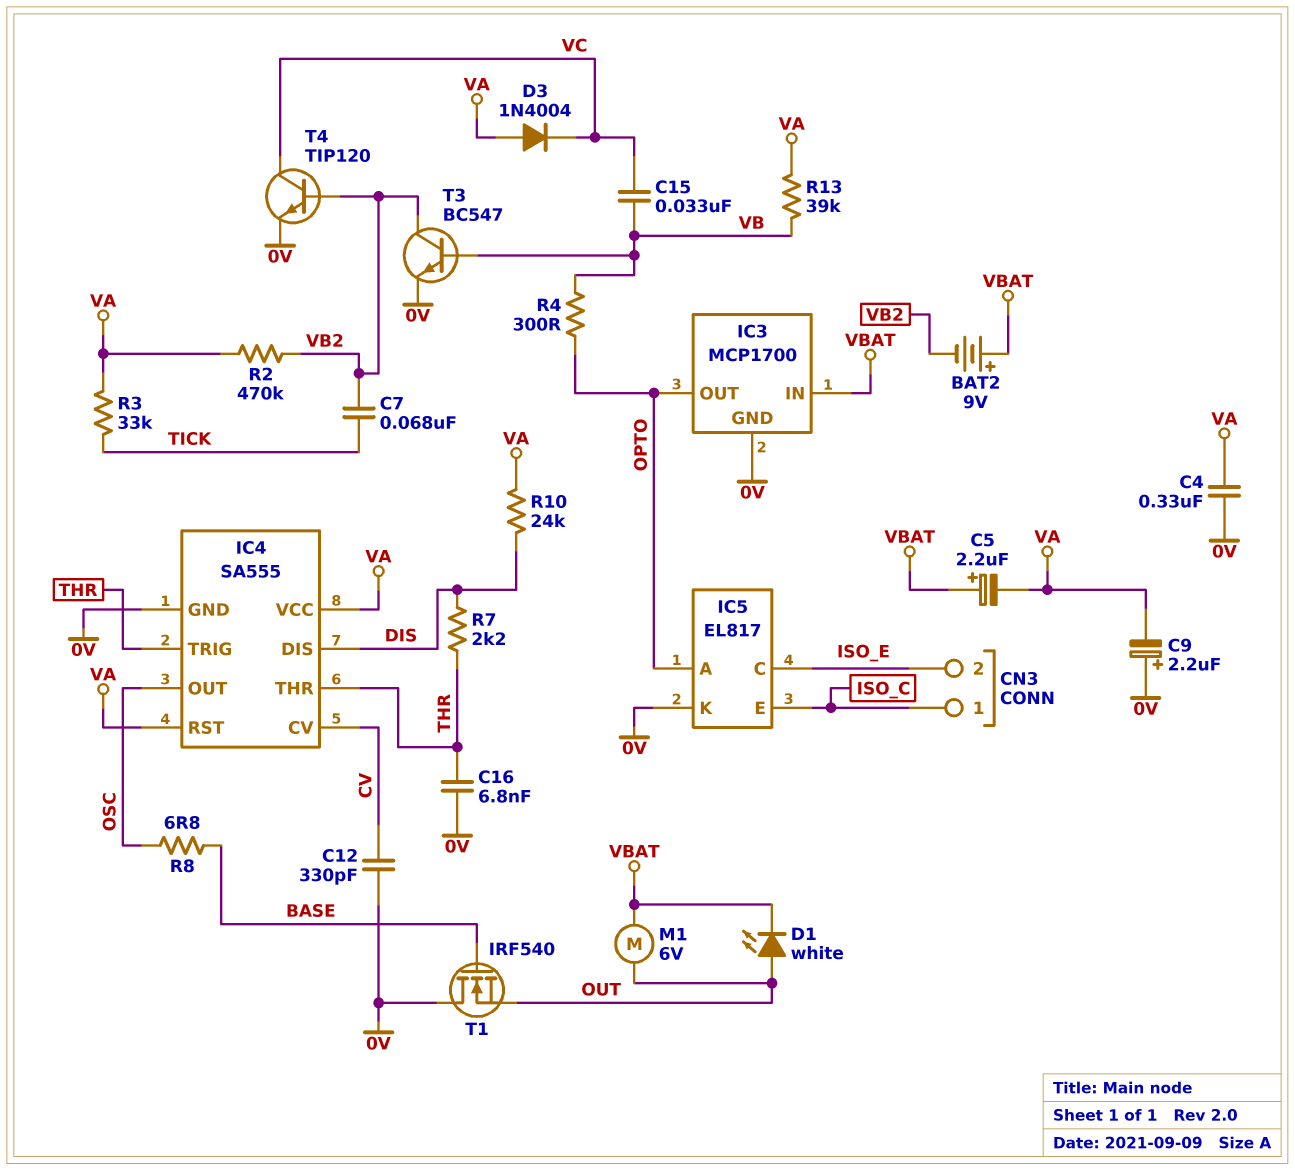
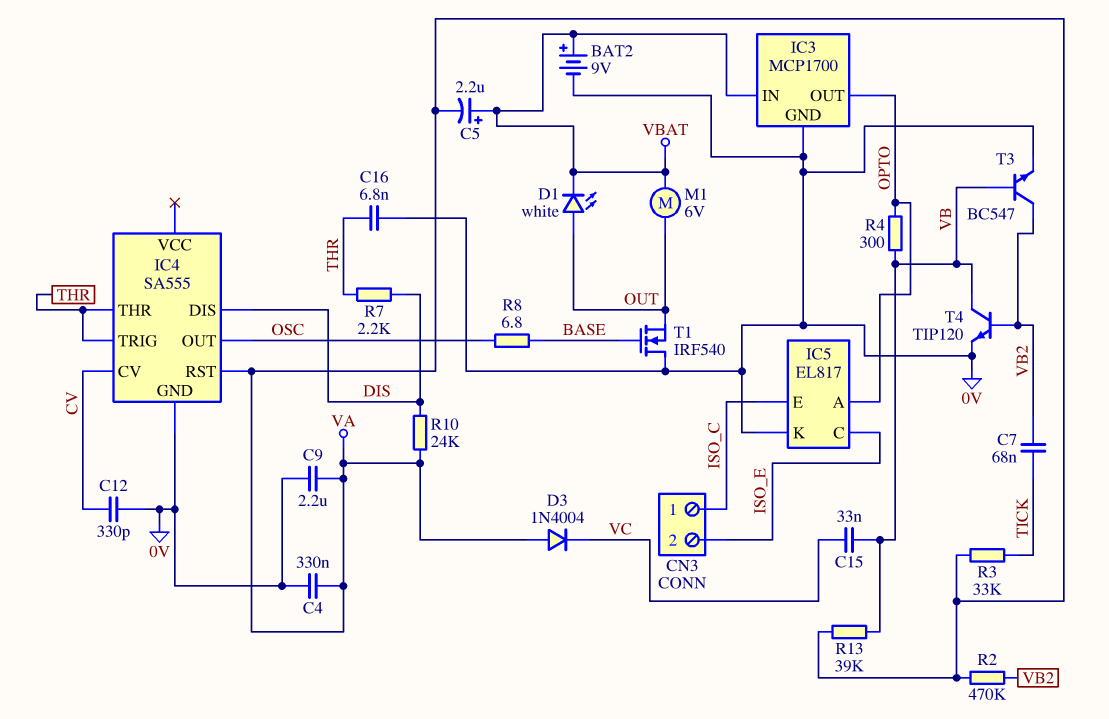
BAT2: 9V (plus VBAT, minus VB2) -> 9V (plus VBAT, minus 0V)
C9: 2.2uF (plus 0V, minus VA) -> 2.2uF (0V, VA)
IC4 pin VCC: VA -> none
T4: NPN TIP120 (B VB2, C VC, E 0V) -> NPN TIP120 (B VB2, C VB, E 0V)

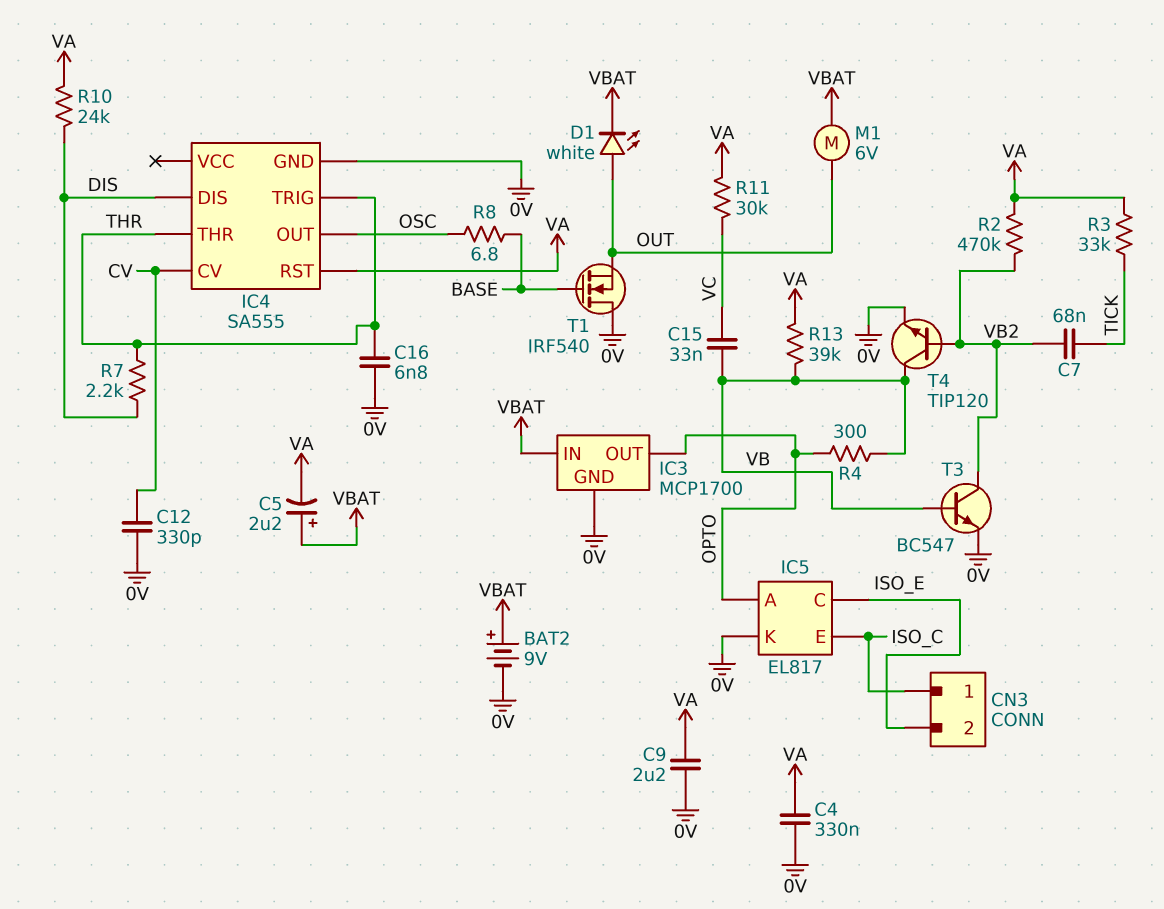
D3: diode 1N4004 (A VA, K VC) -> none
R11: none -> 30k (VA, VC)

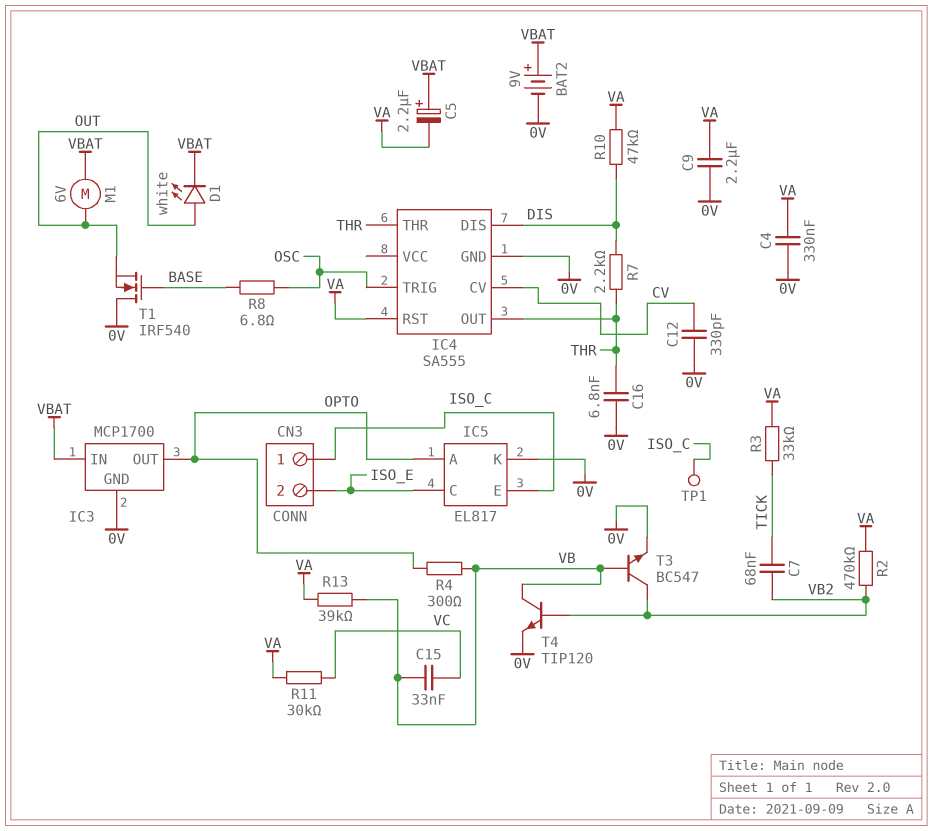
IC4 pin OUT: OSC -> THR
IC4 pin TRIG: THR -> OSC
R10: 24k (DIS, VA) -> 47k (DIS, VA)
TP1: none -> test point (ISO_C)

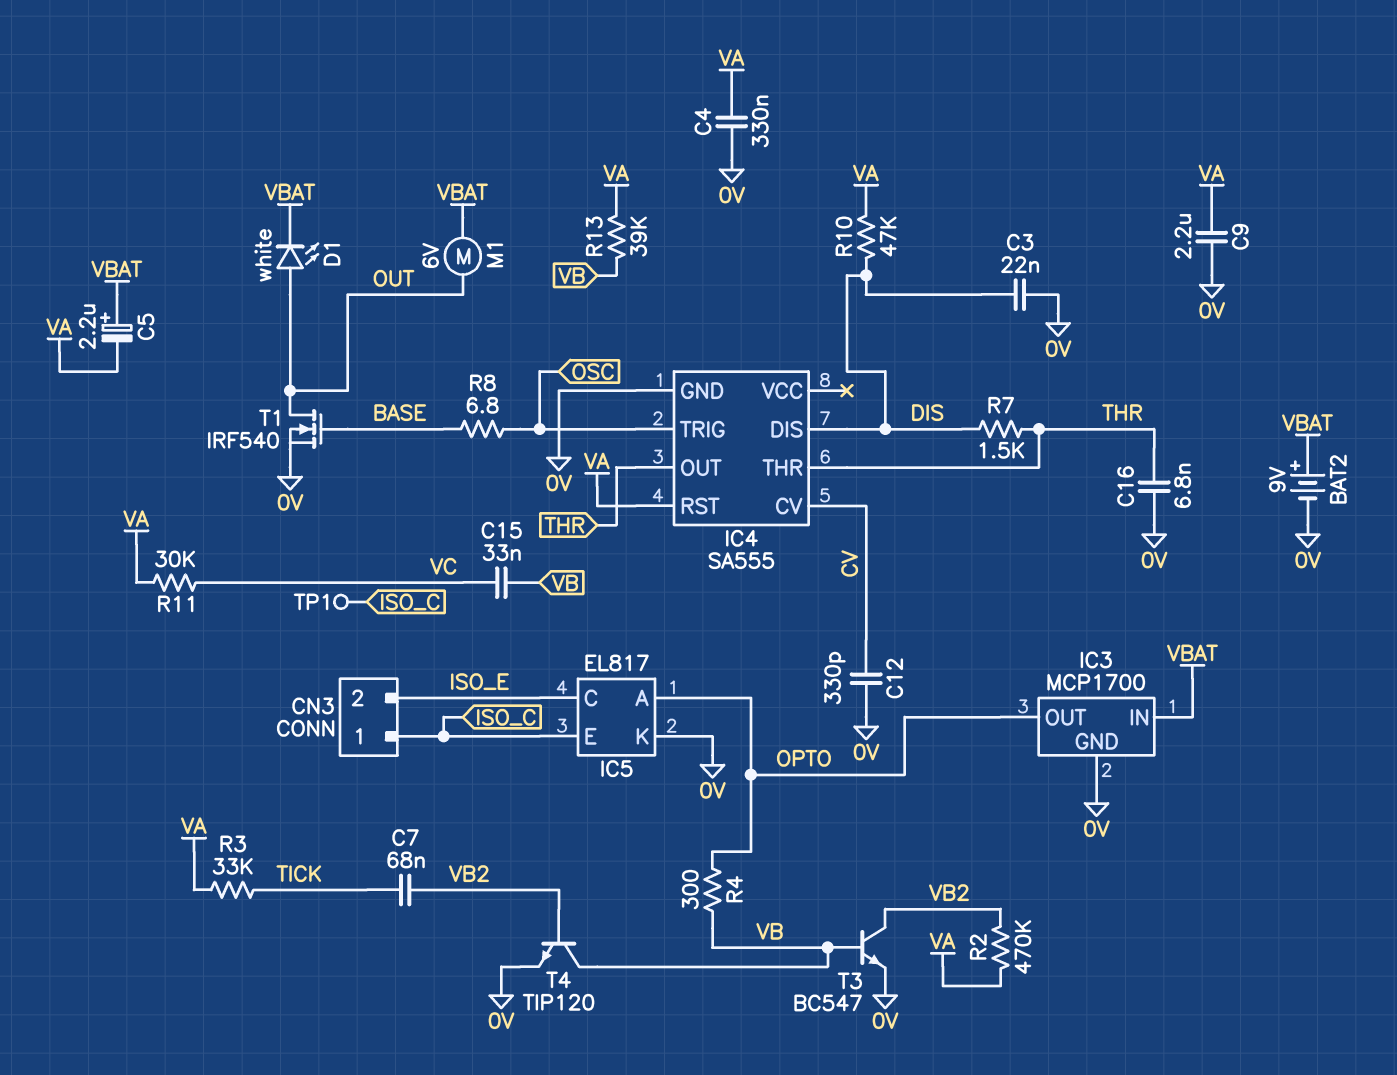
C3: none -> 22nF (0V, DIS)
R7: 2.2k (DIS, THR) -> 1.5k (DIS, THR)
T1: NMOS IRF540 (G BASE, D 0V, S OUT) -> NMOS IRF540 (G BASE, D OUT, S 0V)

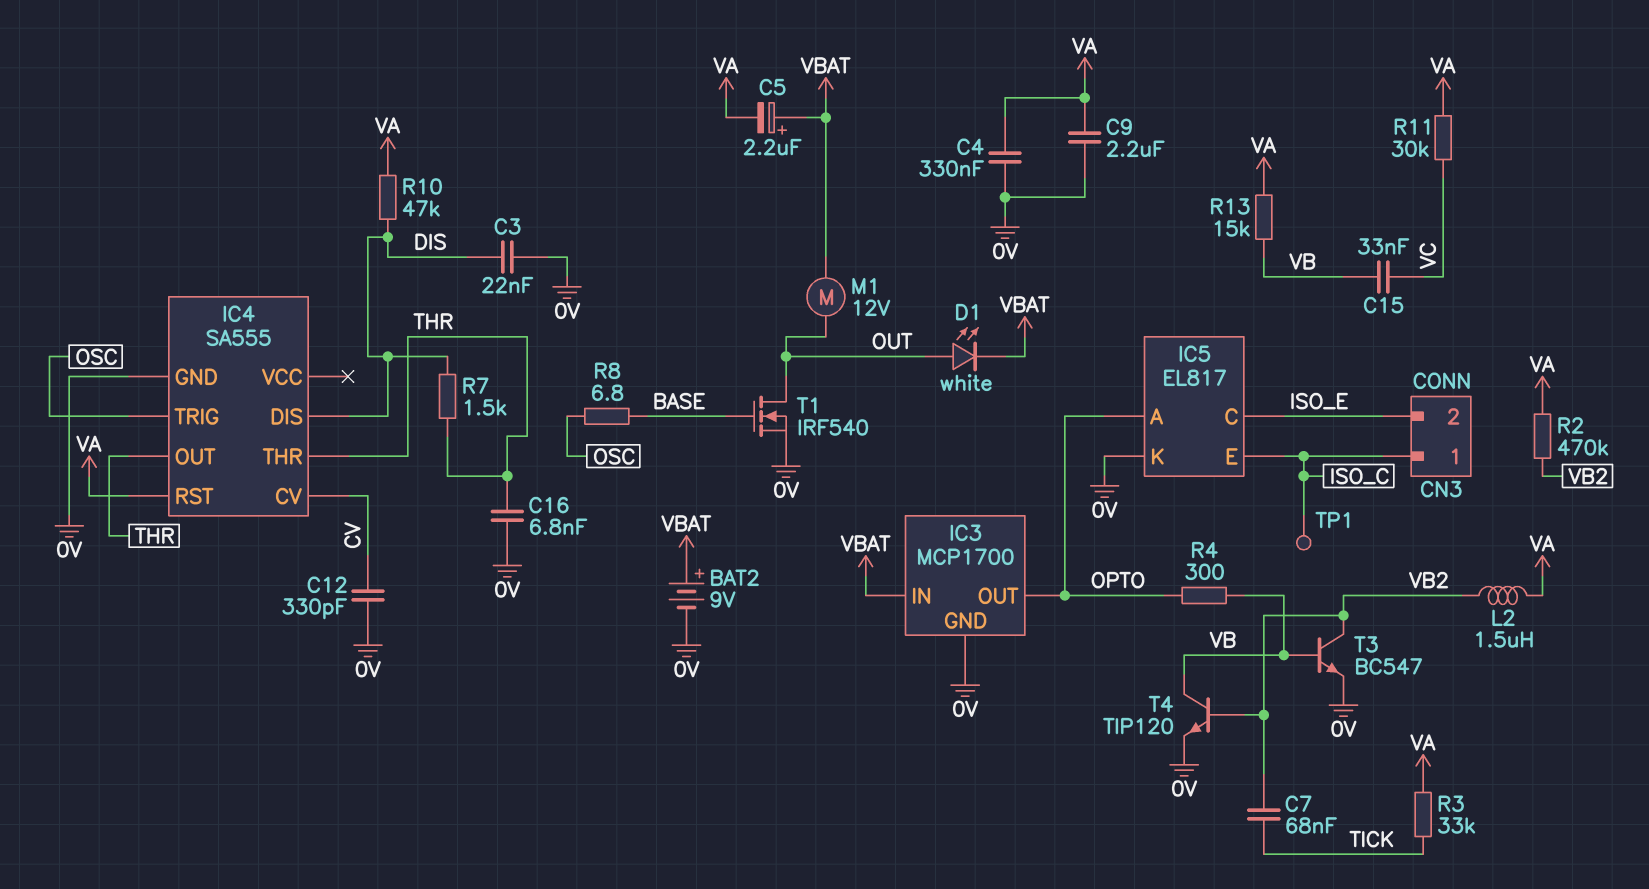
L2: none -> 1.5uH (VA, VB2)
M1: motor 6V (OUT, VBAT) -> motor 12V (OUT, VBAT)
R13: 39k (VA, VB) -> 15k (VA, VB)

